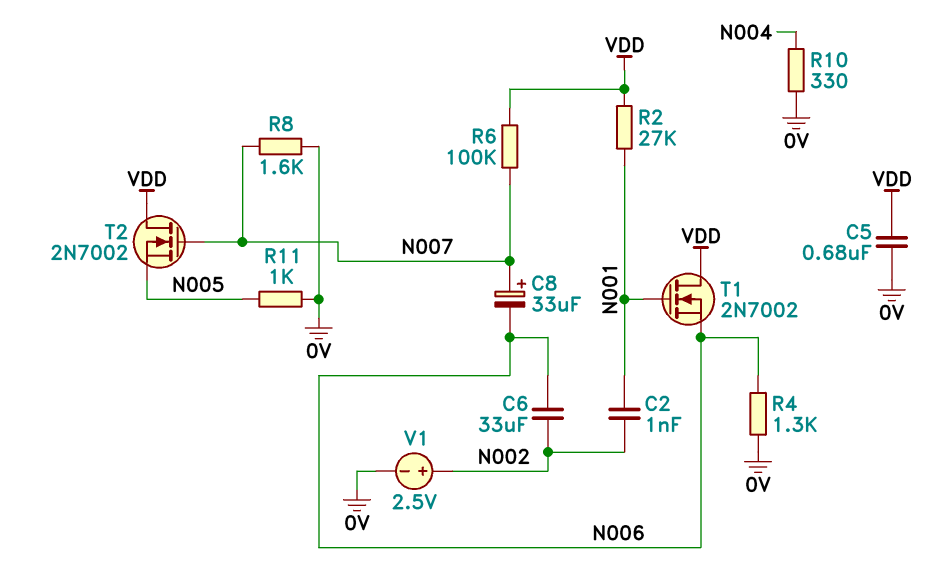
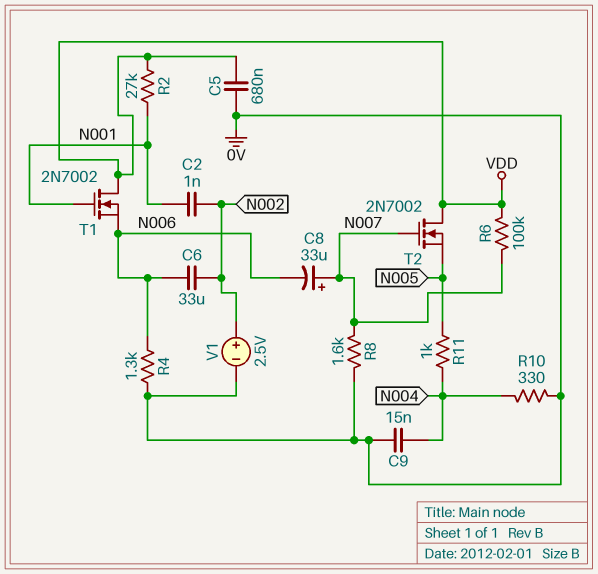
C9: none -> 15nF (0V, N004)
R11: 1k (0V, N005) -> 1k (N004, N005)

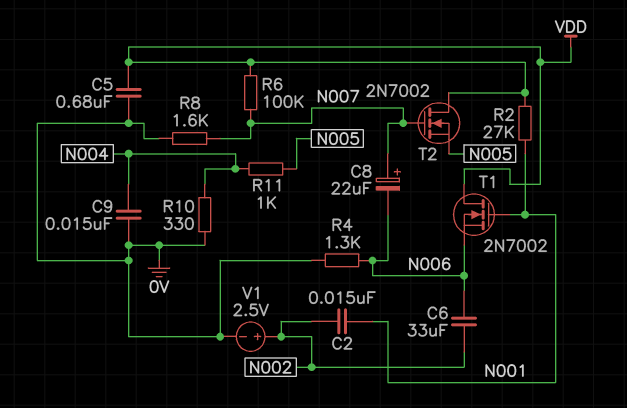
C2: 1nF (N001, N002) -> 15nF (N001, N002)
C8: 33uF (plus N007, minus N006) -> 22uF (plus N007, minus N006)

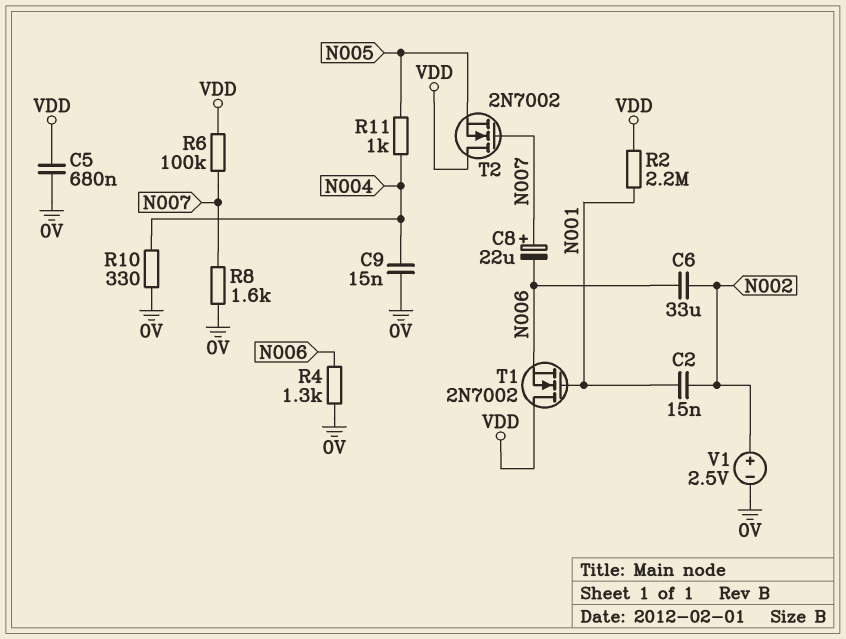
R2: 27k (N001, VDD) -> 2.2M (N001, VDD)

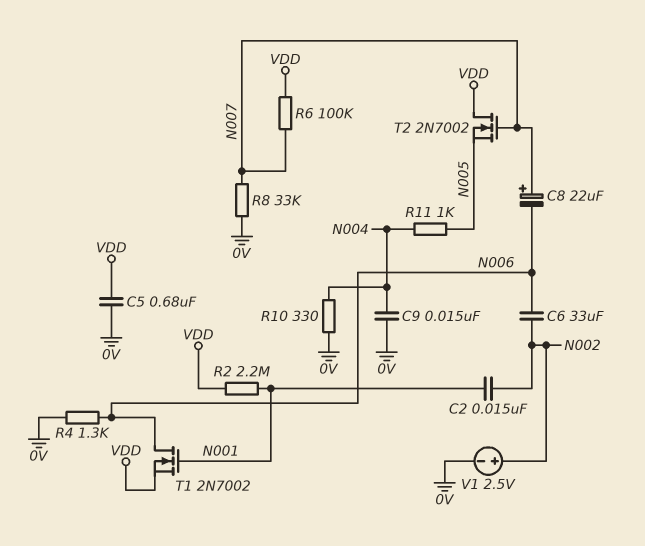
R8: 1.6k (0V, N007) -> 33k (0V, N007)
T1: NMOS 2N7002 (G N001, D VDD, S N006) -> NMOS 2N7002 (G N001, D N006, S VDD)

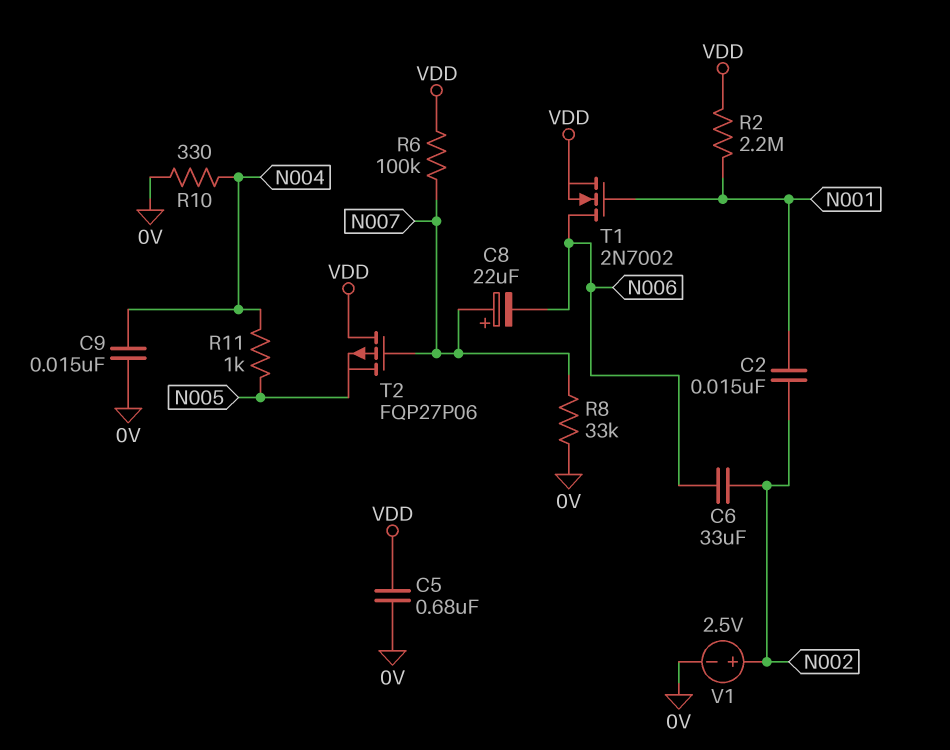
R4: 1.3k (0V, N006) -> none
T2: NMOS 2N7002 (G N007, D VDD, S N005) -> PMOS FQP27P06 (G N007, D VDD, S N005)

